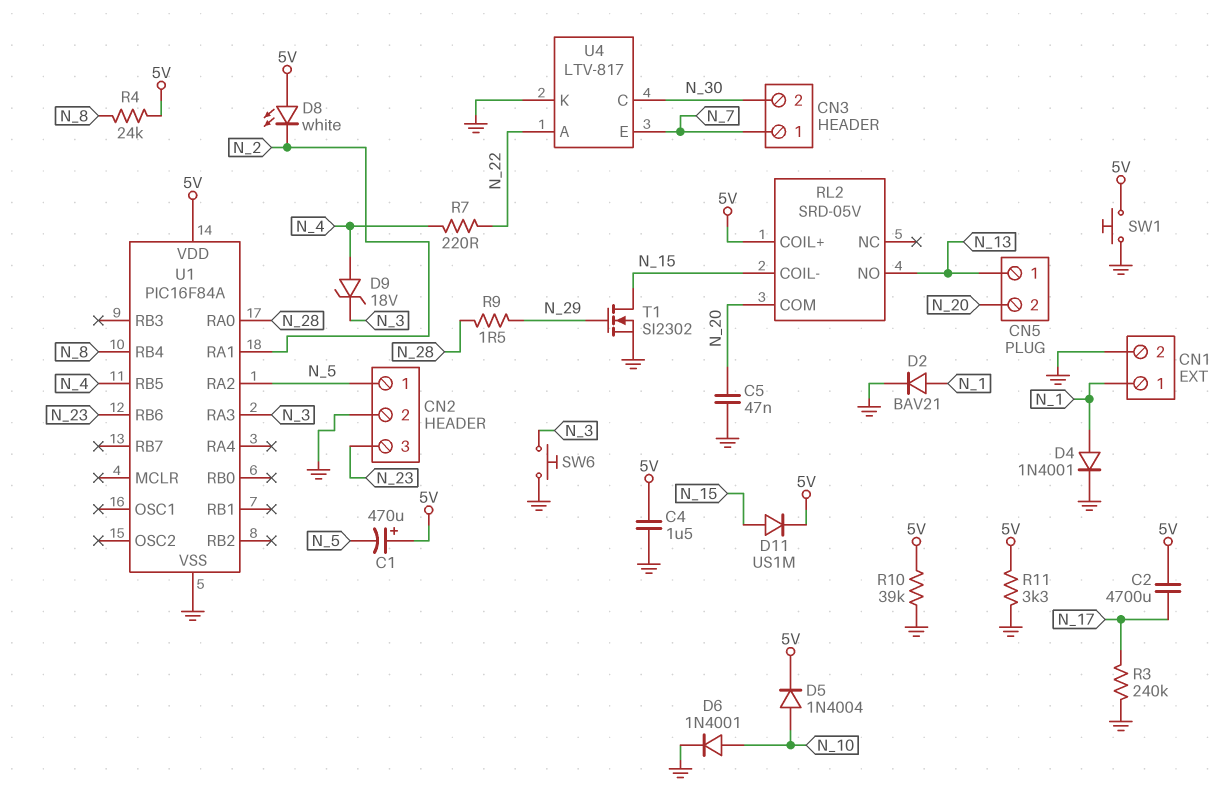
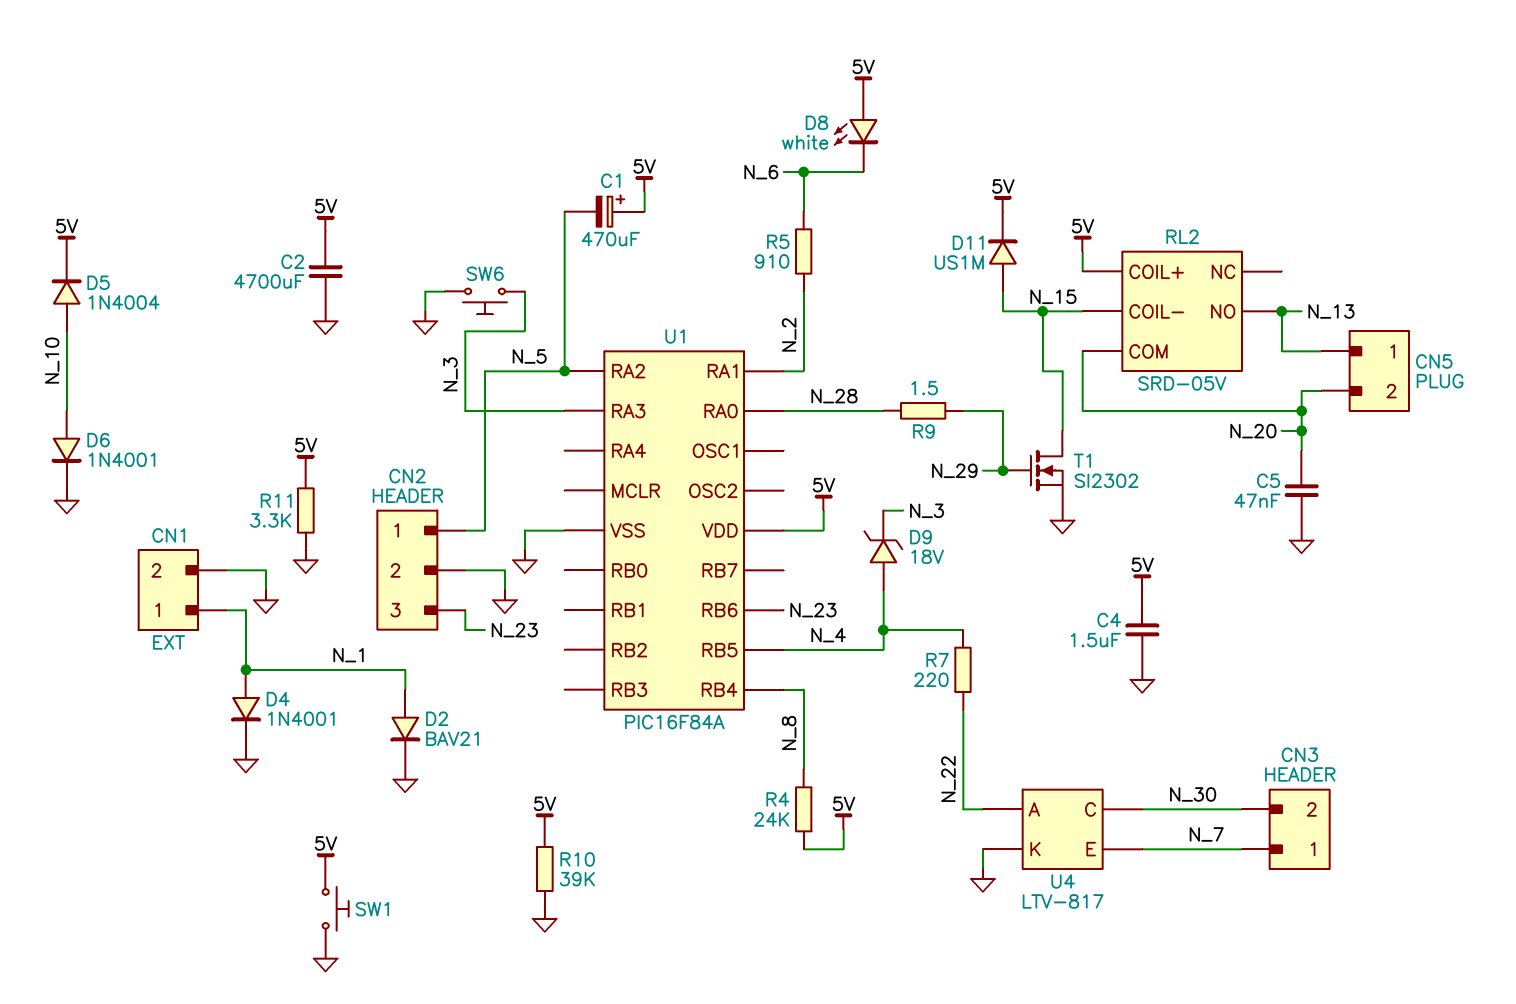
C2: 4700uF (5V, N_17) -> 4700uF (5V, GND)
D8: LED white (A 5V, K N_2) -> LED white (A 5V, K N_6)
R3: 240k (GND, N_17) -> none
R5: none -> 910 (N_2, N_6)

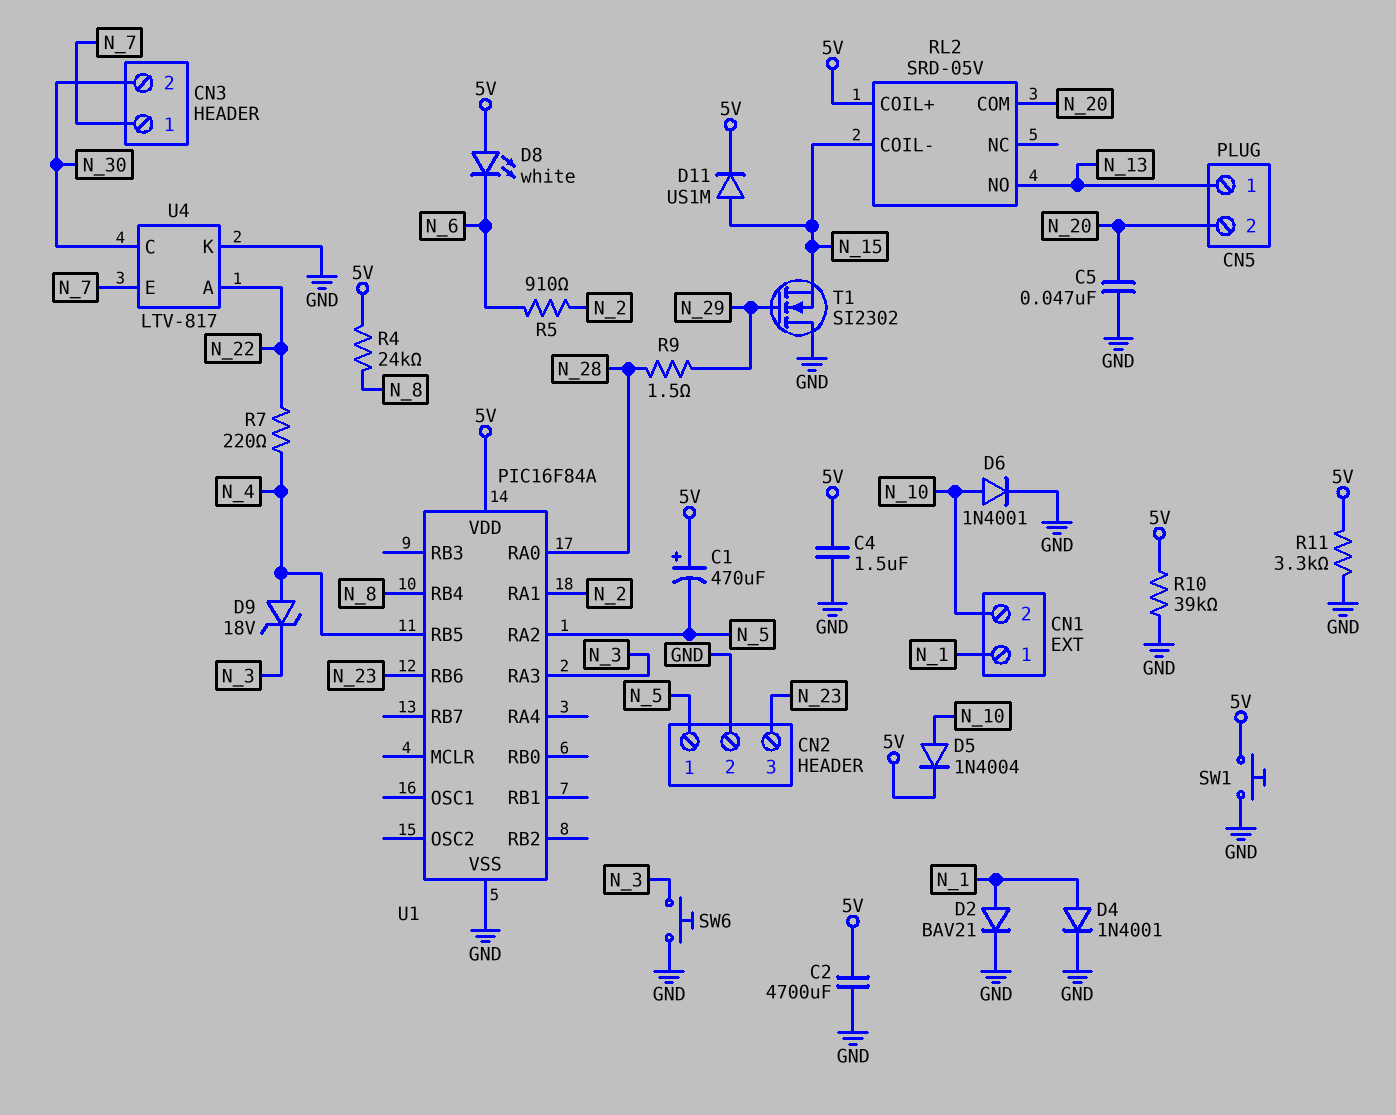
CN1 pin 2: GND -> N_10
T1: NMOS SI2302 (G N_29, D N_15, S GND) -> NMOS SI2302 (G N_29, D GND, S N_15)

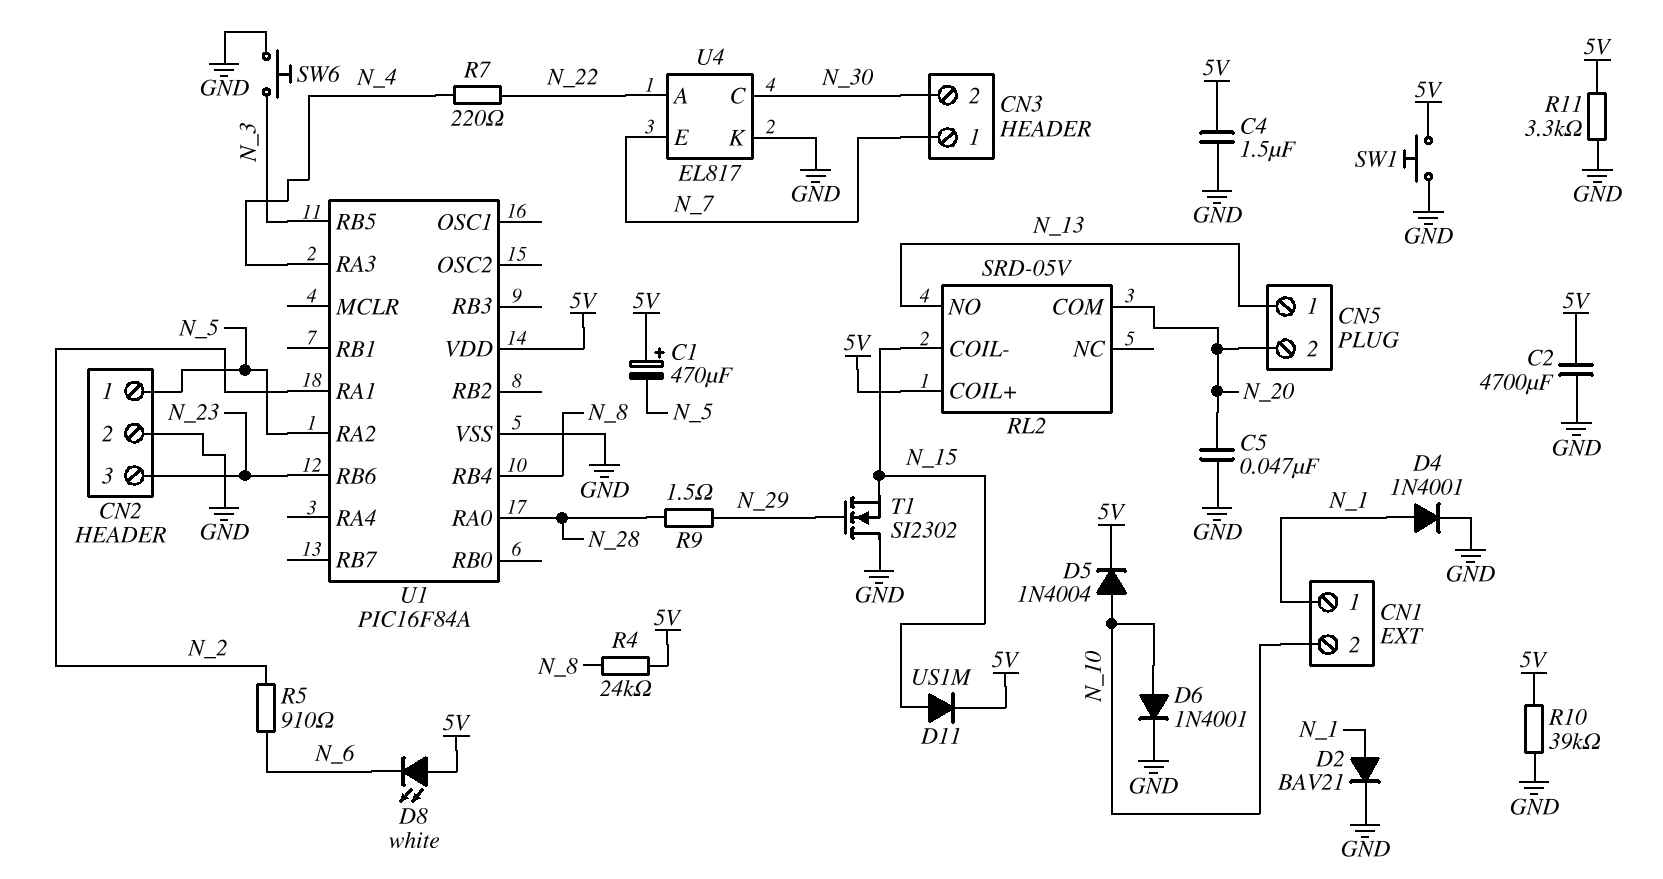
D9: zener 18V (A N_4, K N_3) -> none
U1 pin RA3: N_3 -> N_4
U1 pin RB5: N_4 -> N_3
U4: LTV-817 -> EL817

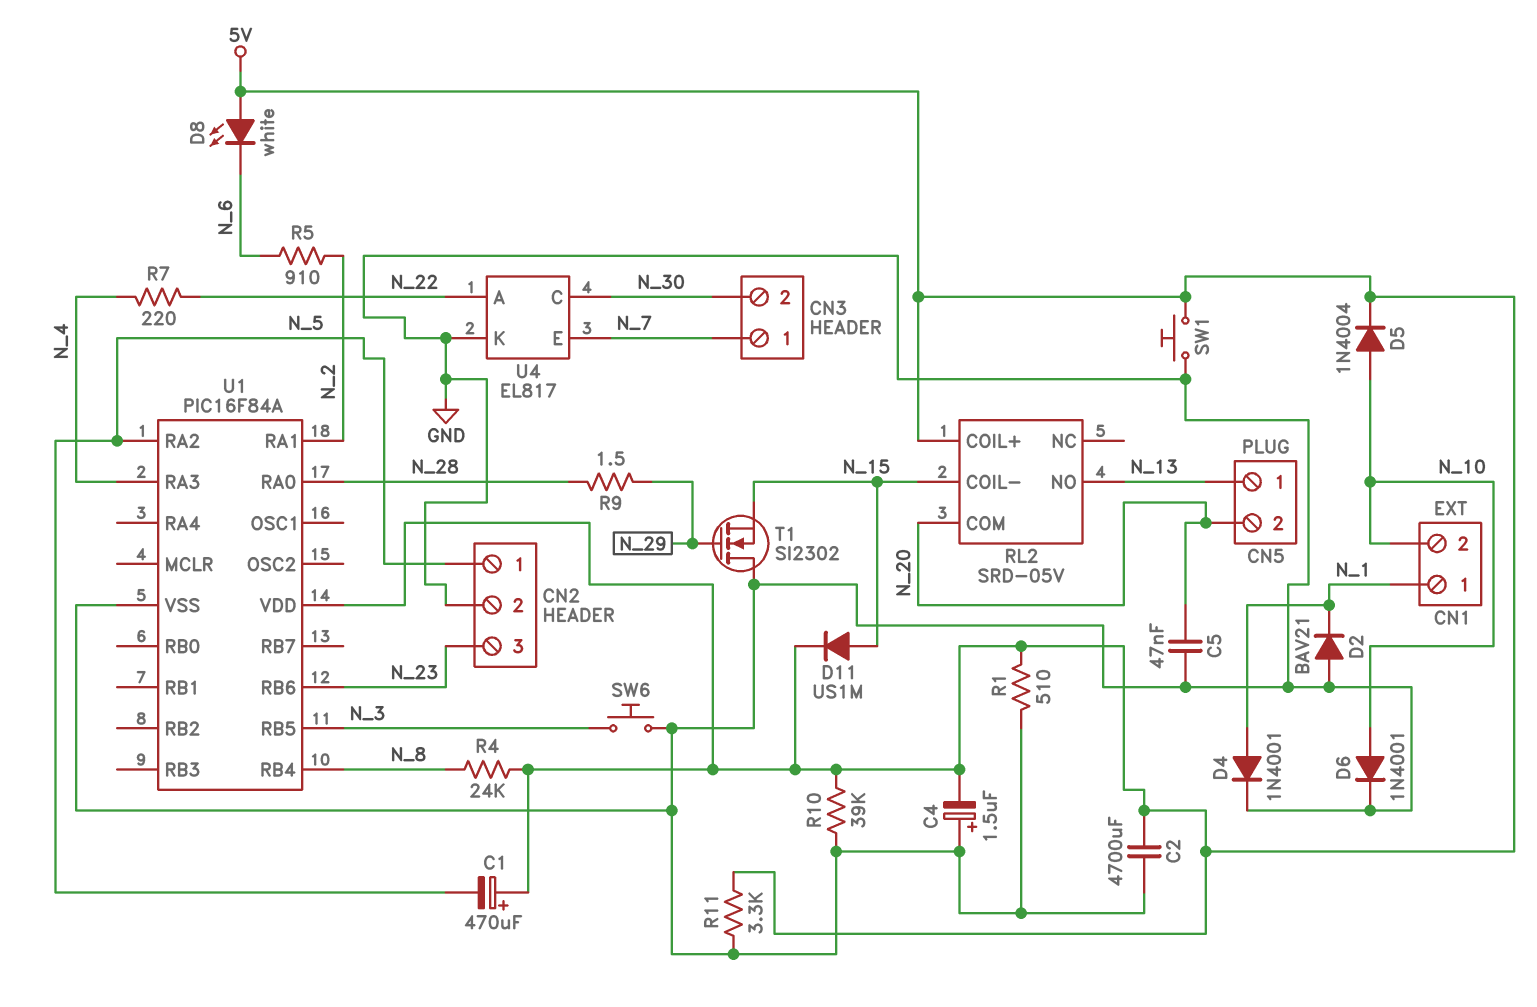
C4: 1.5uF (5V, GND) -> 1.5uF (plus GND, minus 5V)
D2: diode BAV21 (A N_1, K GND) -> diode BAV21 (A GND, K N_1)
R1: none -> 510 (5V, GND)

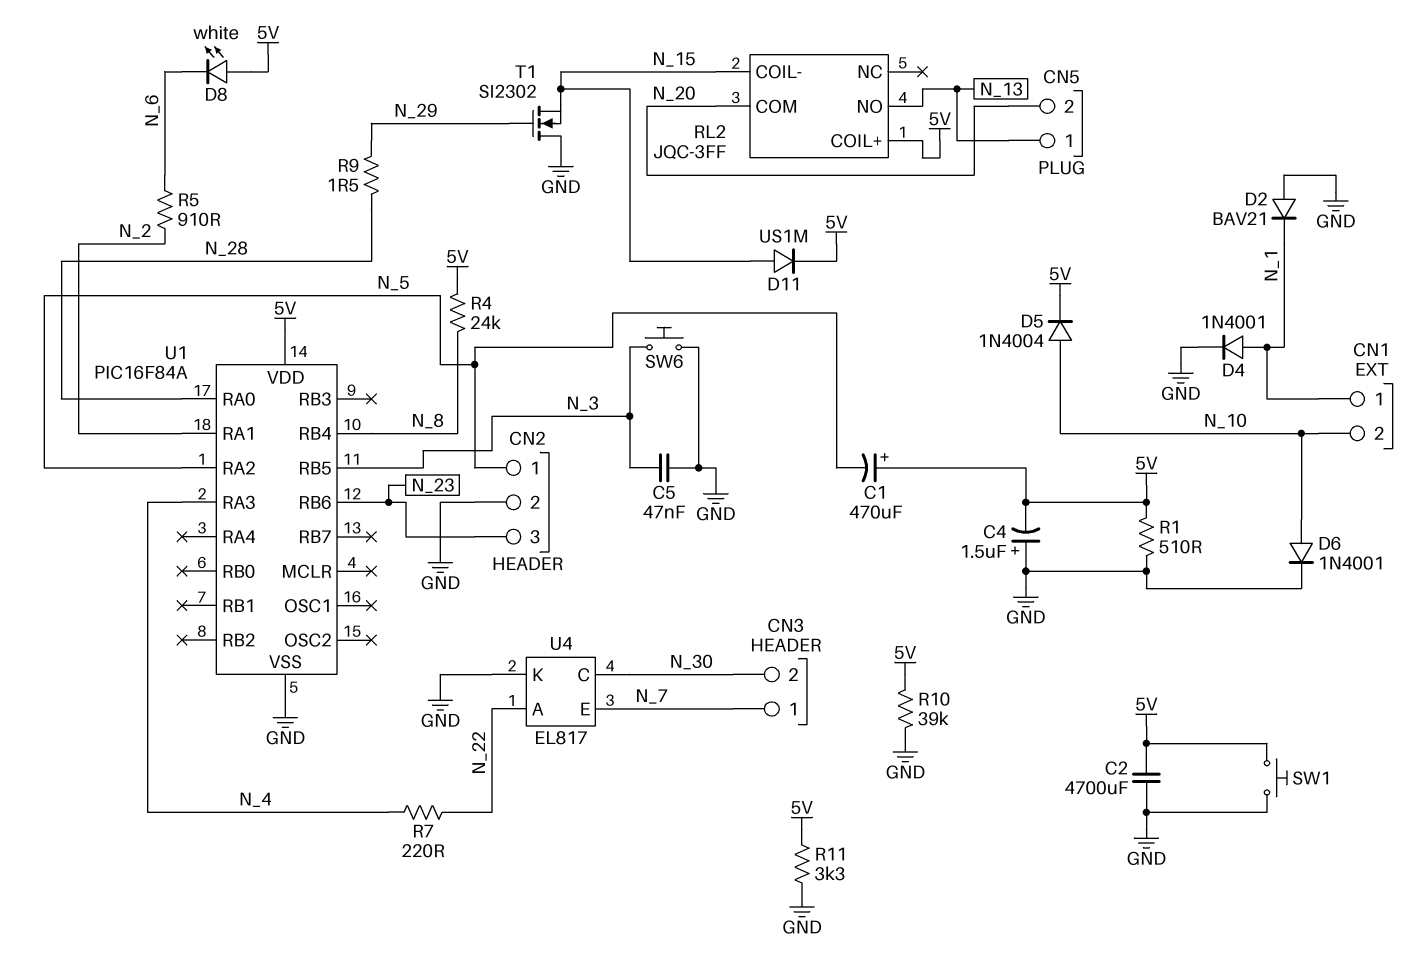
C5: 47nF (GND, N_20) -> 47nF (GND, N_3)
RL2: SRD-05V -> JQC-3FF

